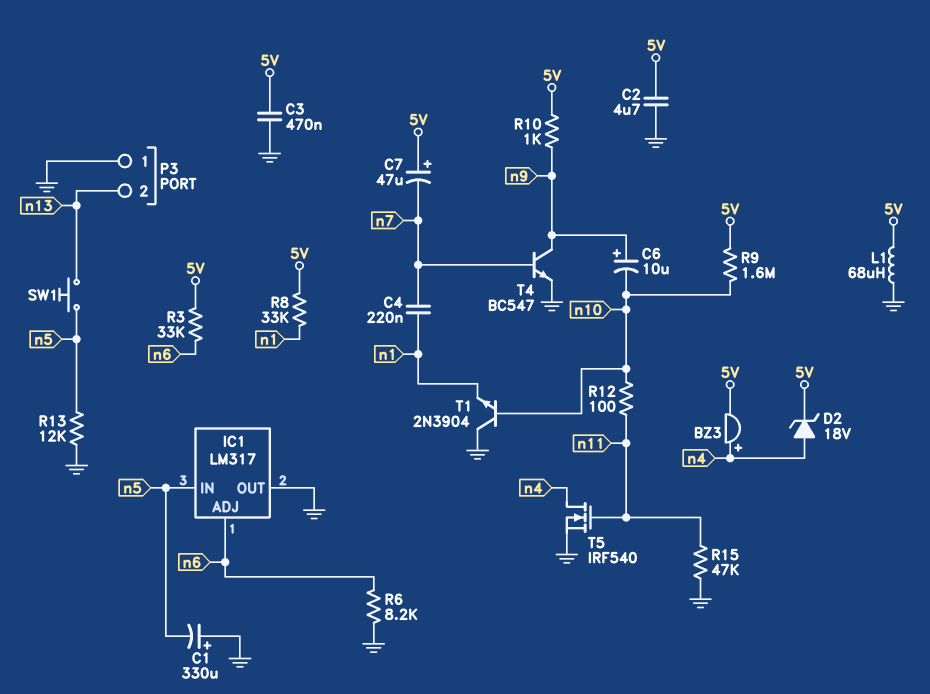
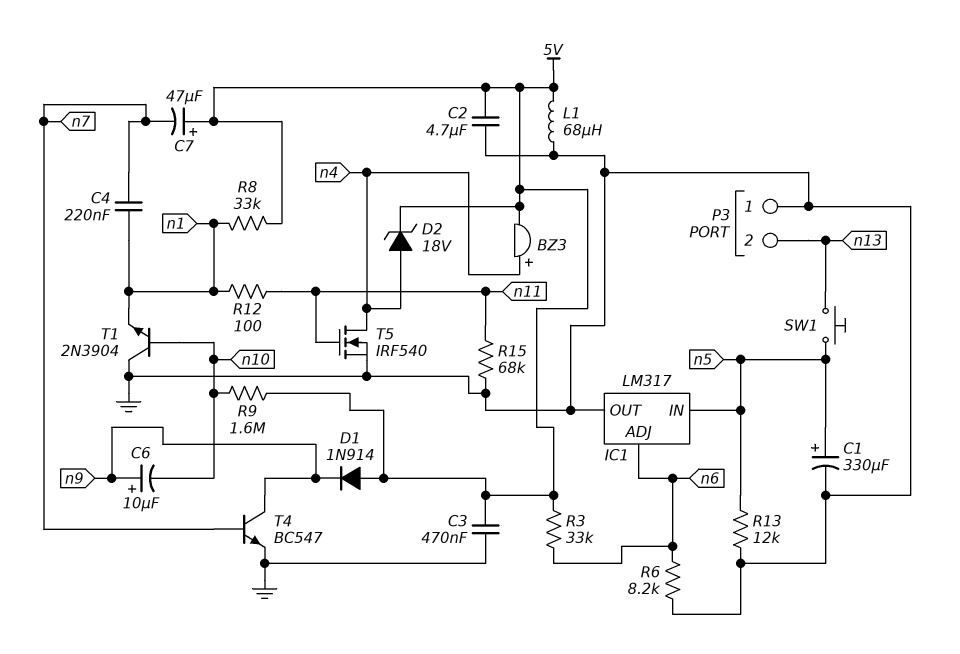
C1: 330uF (plus GND, minus n5) -> 330uF (plus n5, minus GND)
D1: none -> diode 1N914 (A 5V, K n9)
R10: 1k (5V, n9) -> none
R12: 100 (n10, n11) -> 100 (n1, n11)
R15: 47k (GND, n11) -> 68k (GND, n11)

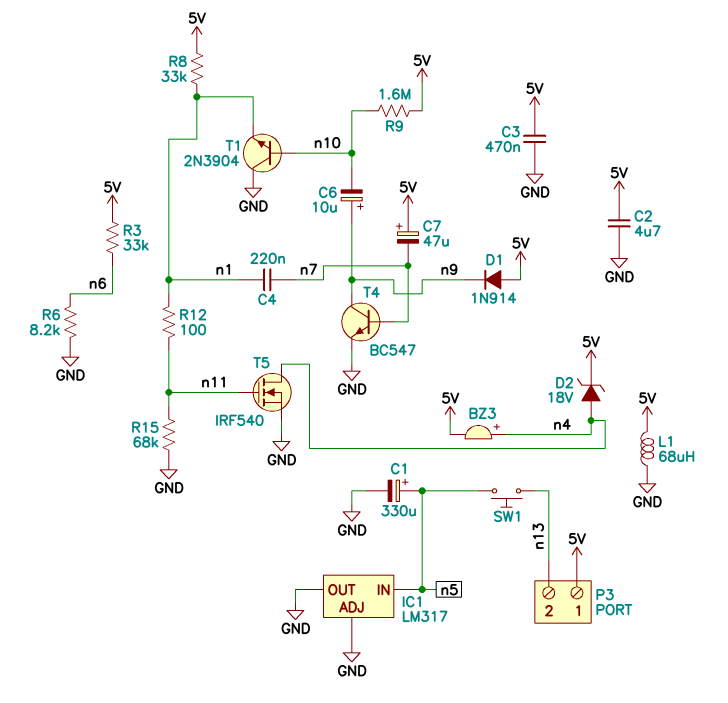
IC1 pin ADJ: n6 -> GND
P3 pin 1: GND -> 5V
R13: 12k (GND, n5) -> none

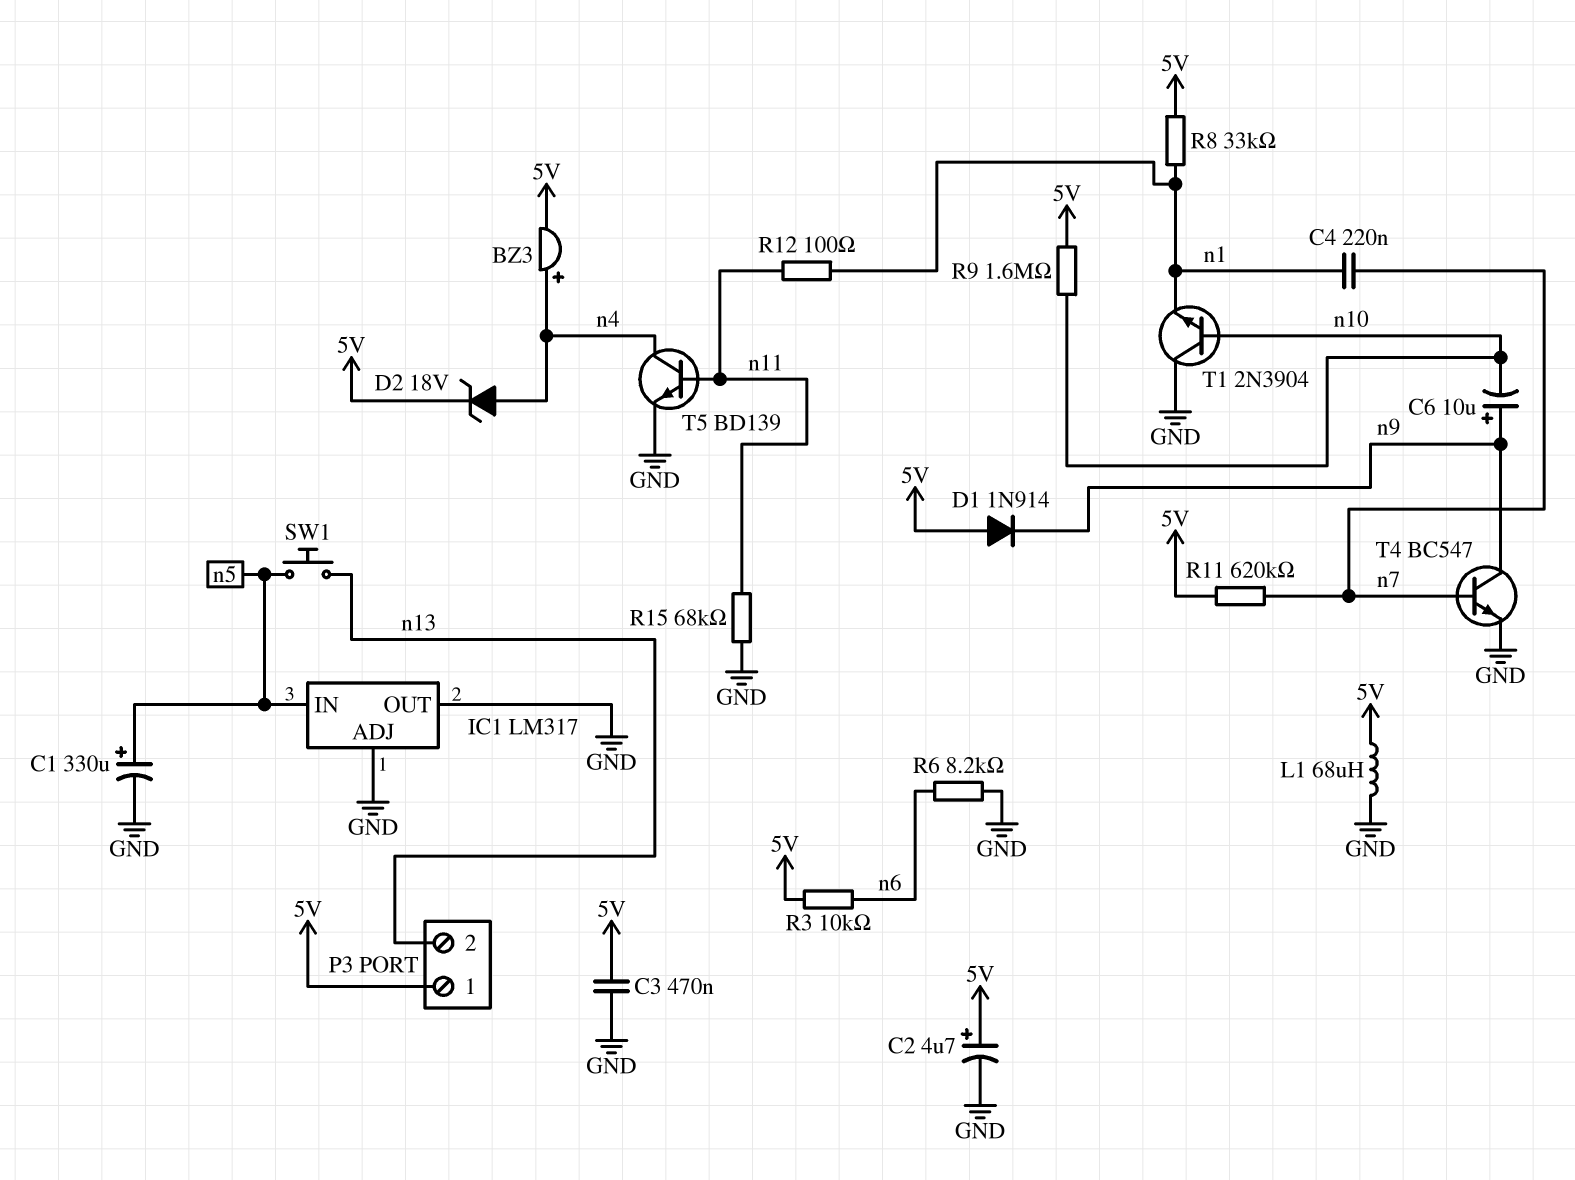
C2: 4.7uF (5V, GND) -> 4.7uF (plus 5V, minus GND)
C7: 47uF (plus 5V, minus n7) -> none
R3: 33k (5V, n6) -> 10k (5V, n6)
R11: none -> 620k (5V, n7)
T5: NMOS IRF540 (G n11, D n4, S GND) -> NPN BD139 (B n11, C n4, E GND)

